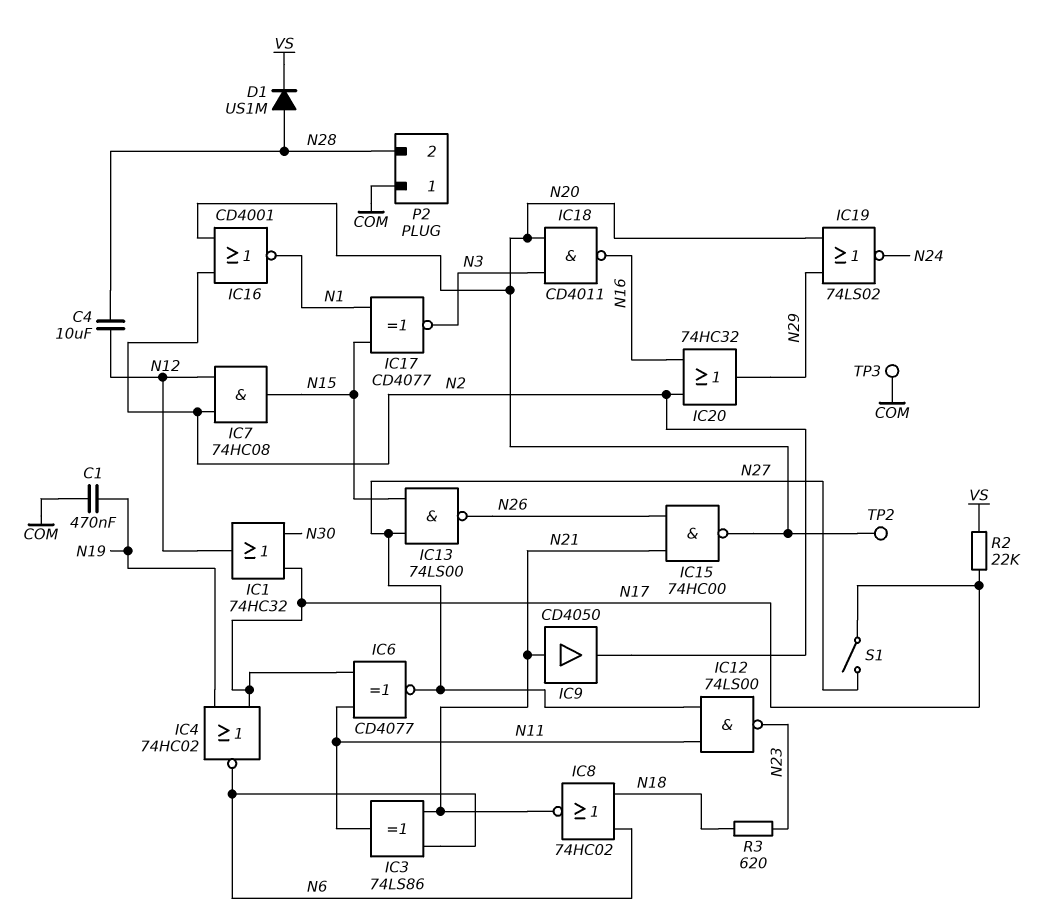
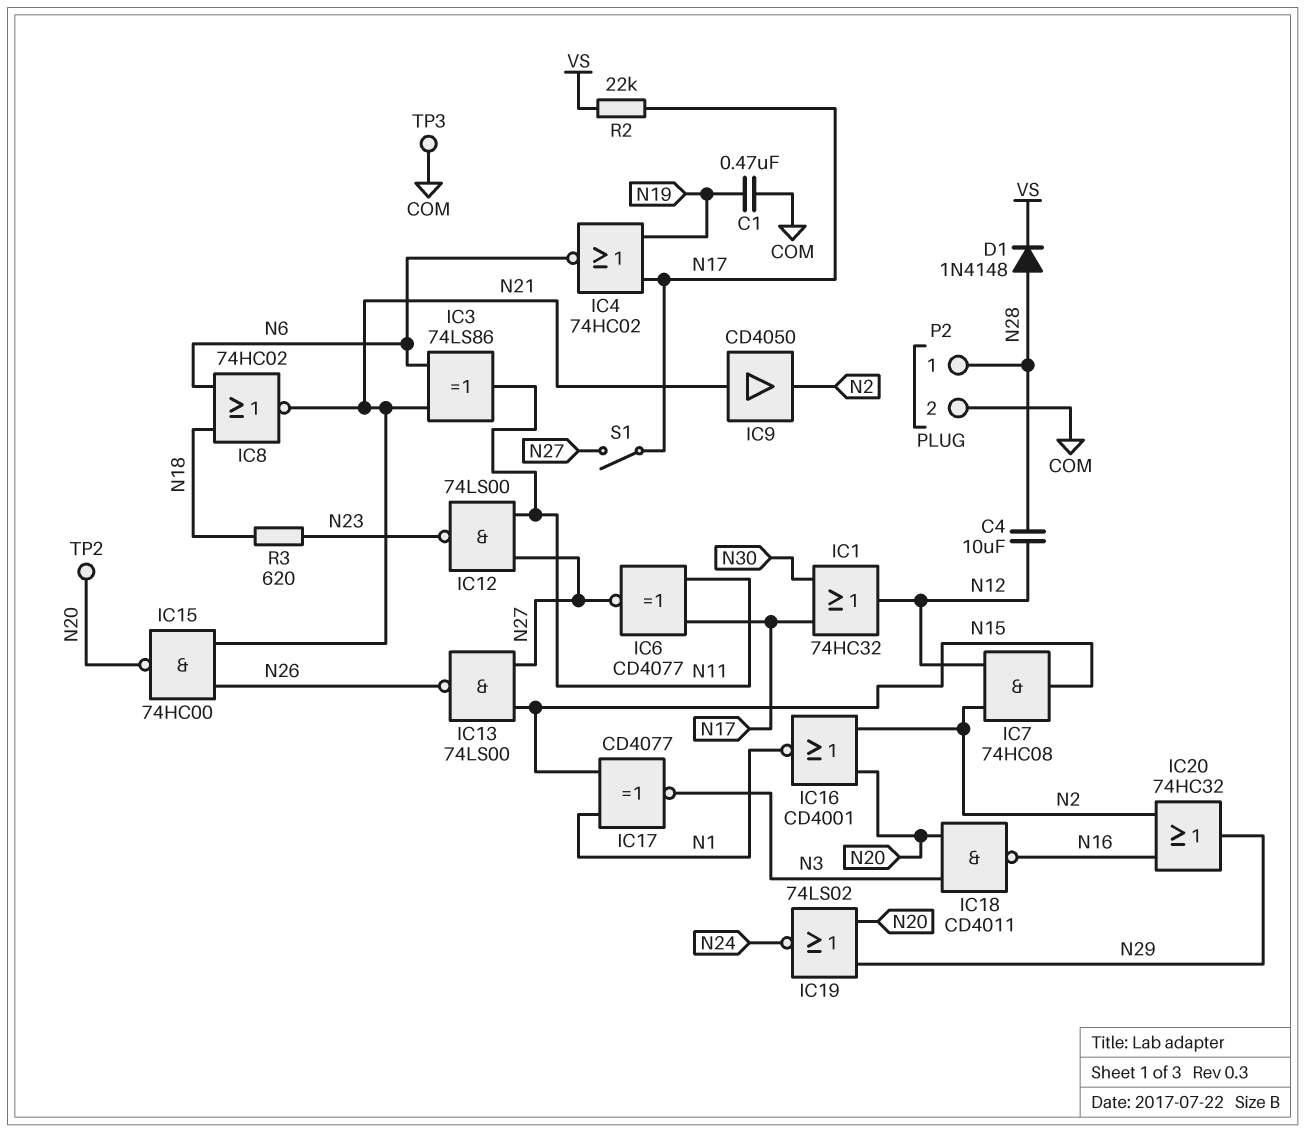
D1: diode US1M (A N28, K VS) -> diode 1N4148 (A N28, K VS)
P2 pin 1: COM -> N28
P2 pin 2: N28 -> COM

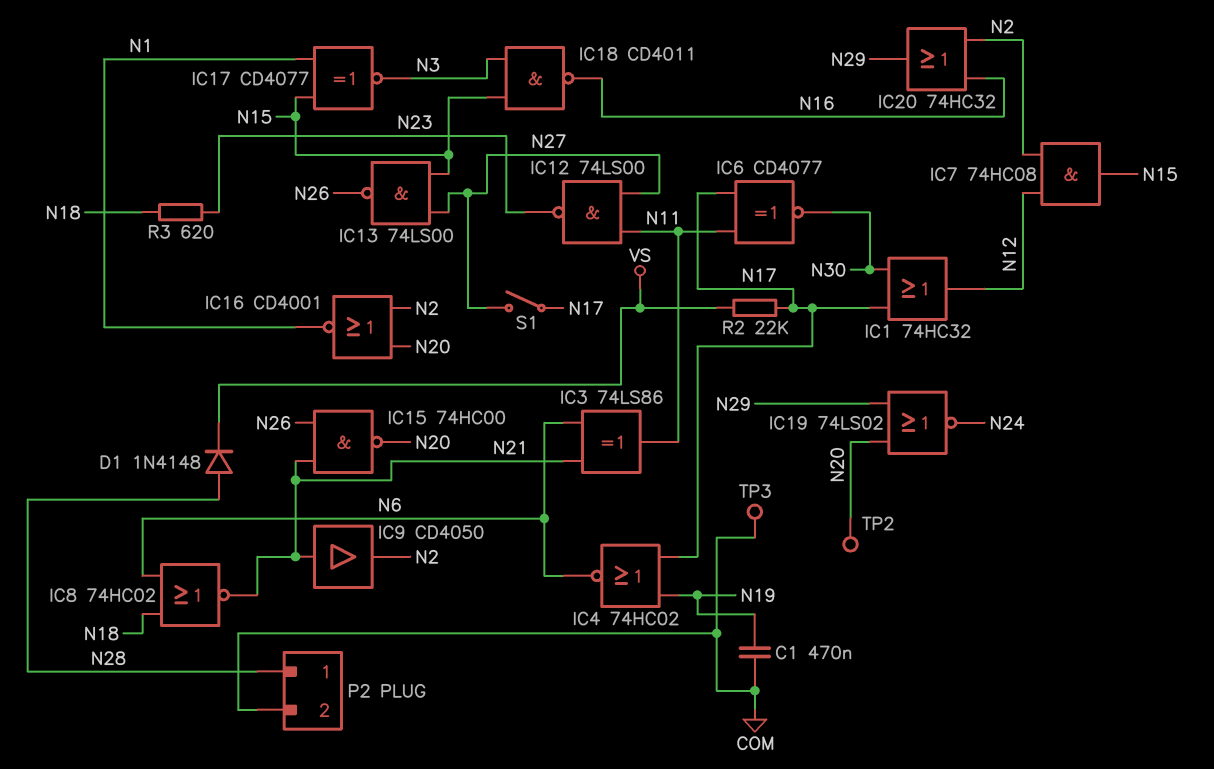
C4: 10uF (N12, N28) -> none
IC6: XNOR CD4077 (in N11, in N17, out N27) -> XNOR CD4077 (in N11, in N17, out N30)
IC18: NAND CD4011 (in N3, in N20, out N16) -> NAND CD4011 (in N3, in N15, out N16)

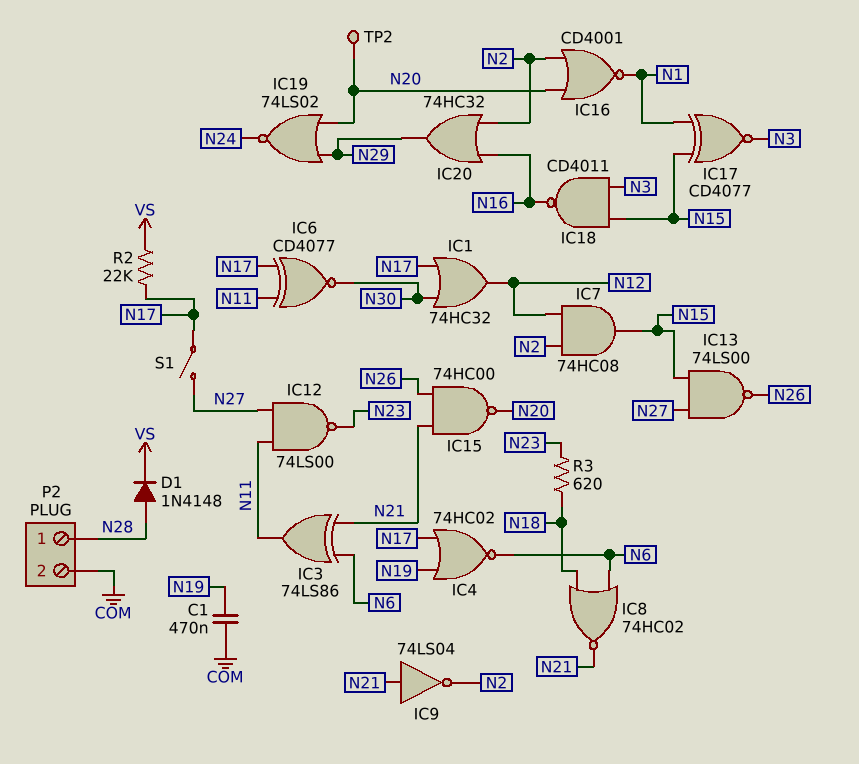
IC9: buffer CD4050 (in N21, out N2) -> NOT 74LS04 (in N21, out N2)
TP3: test point (COM) -> none

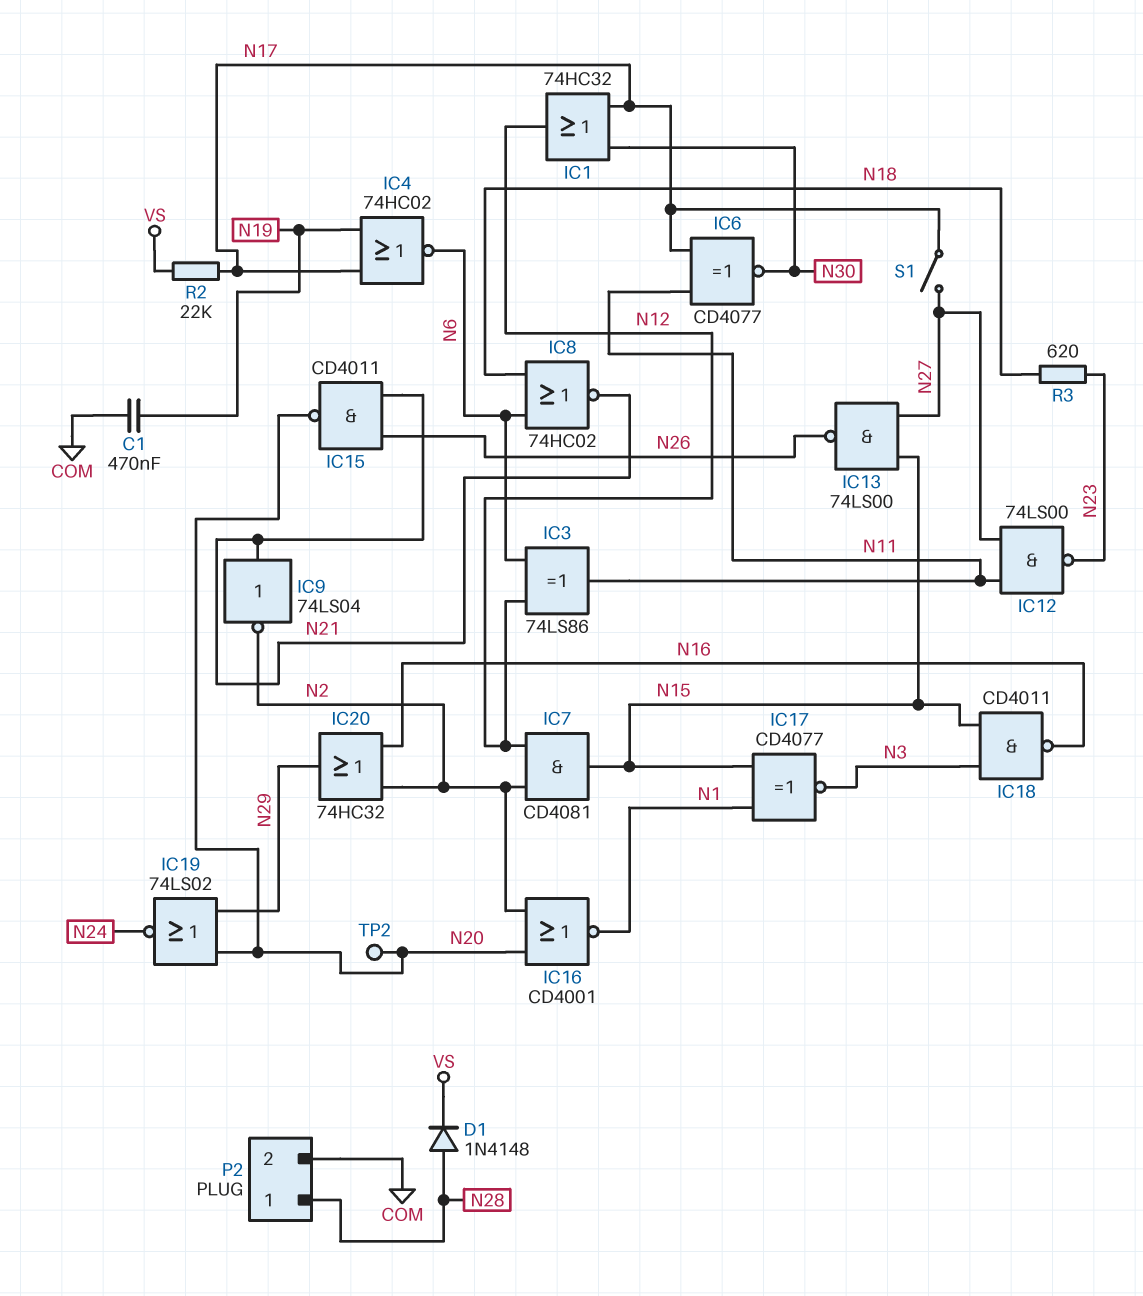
IC3: XOR 74LS86 (in N6, in N21, out N11) -> XOR 74LS86 (in N6, in N12, out N11)
IC7: AND 74HC08 (in N2, in N12, out N15) -> AND CD4081 (in N2, in N12, out N15)
IC15: NAND 74HC00 (in N21, in N26, out N20) -> NAND CD4011 (in N21, in N26, out N20)

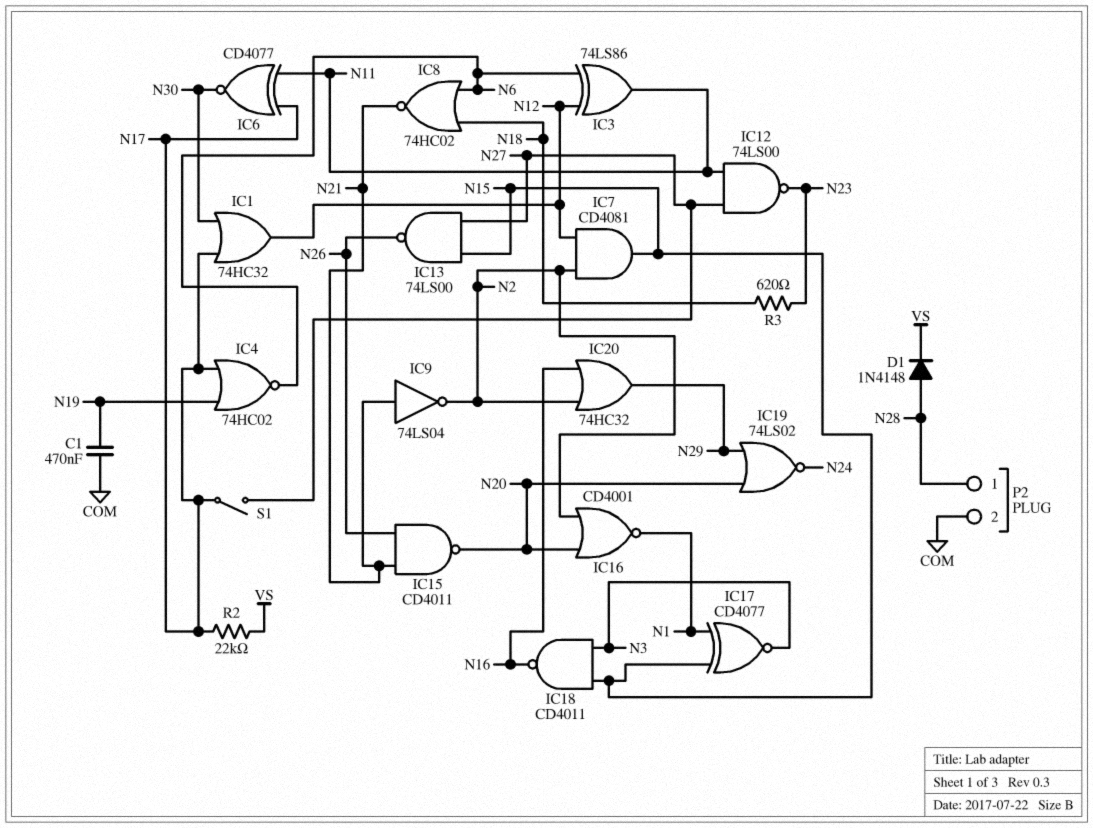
TP2: test point (N20) -> none

